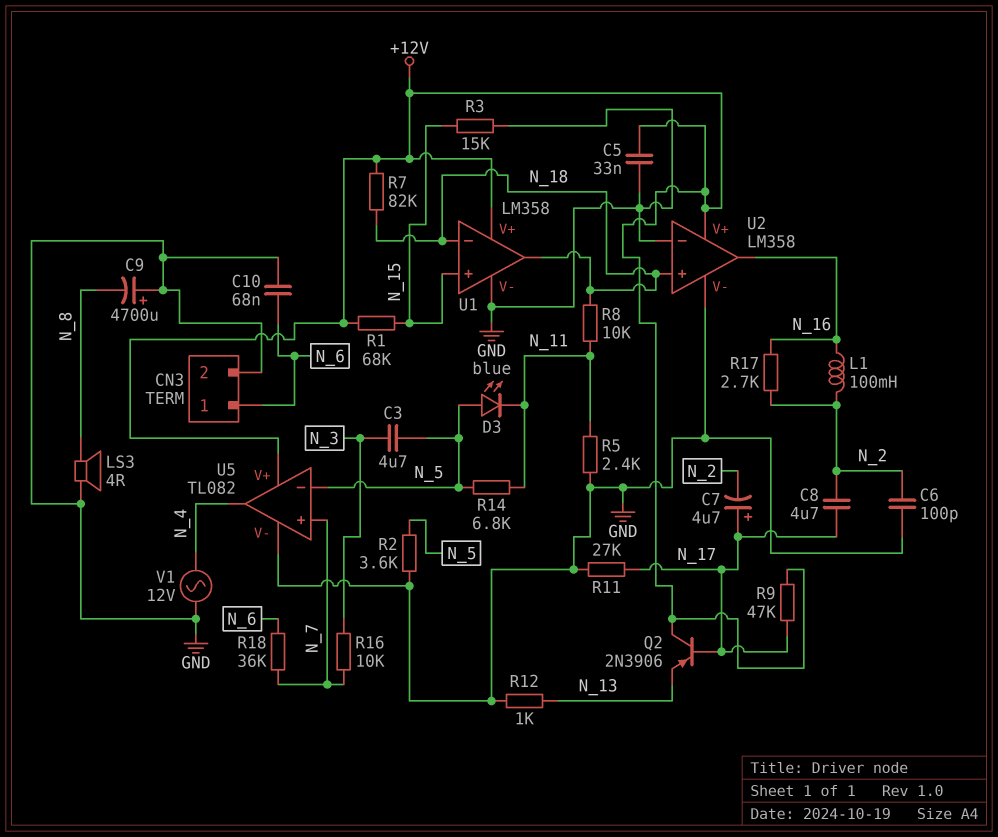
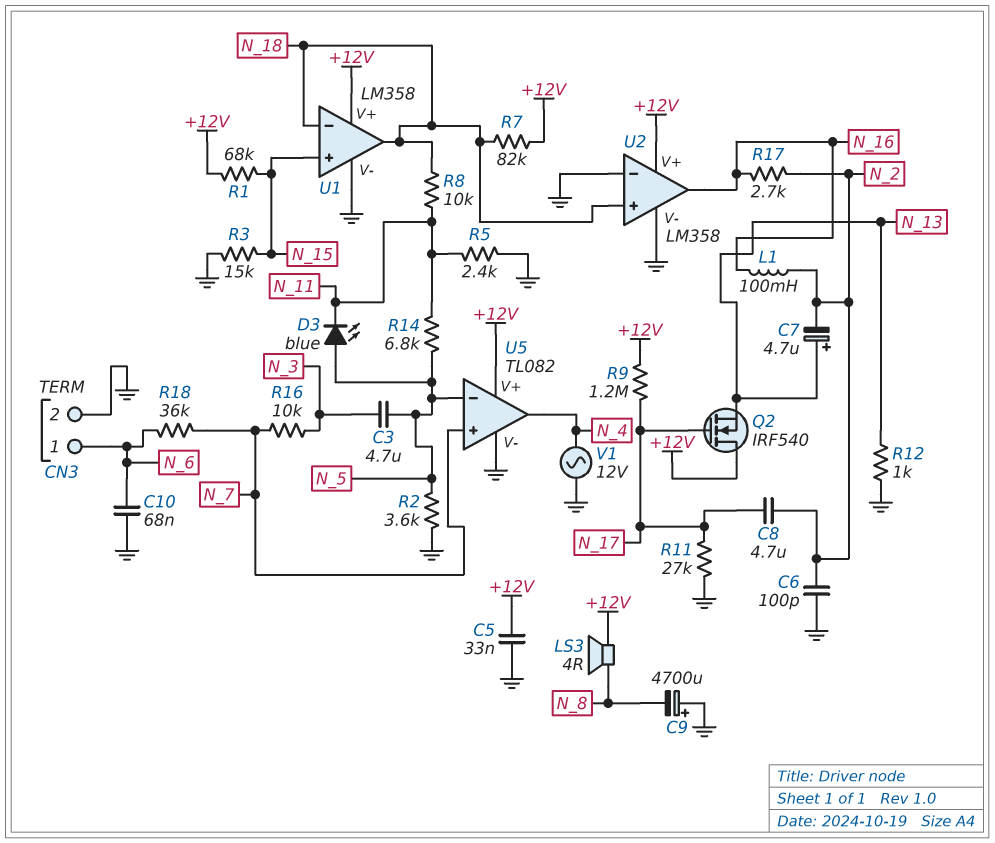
C7: 4.7uF (plus N_17, minus N_2) -> 4.7uF (plus N_13, minus N_2)
LS3: speaker 4R (GND, N_8) -> speaker 4R (+12V, N_8)
Q2: PNP 2N3906 (B N_17, C +12V, E N_13) -> NMOS IRF540 (G N_17, D +12V, S N_13)
R9: 47k (+12V, N_17) -> 1.2M (+12V, N_17)

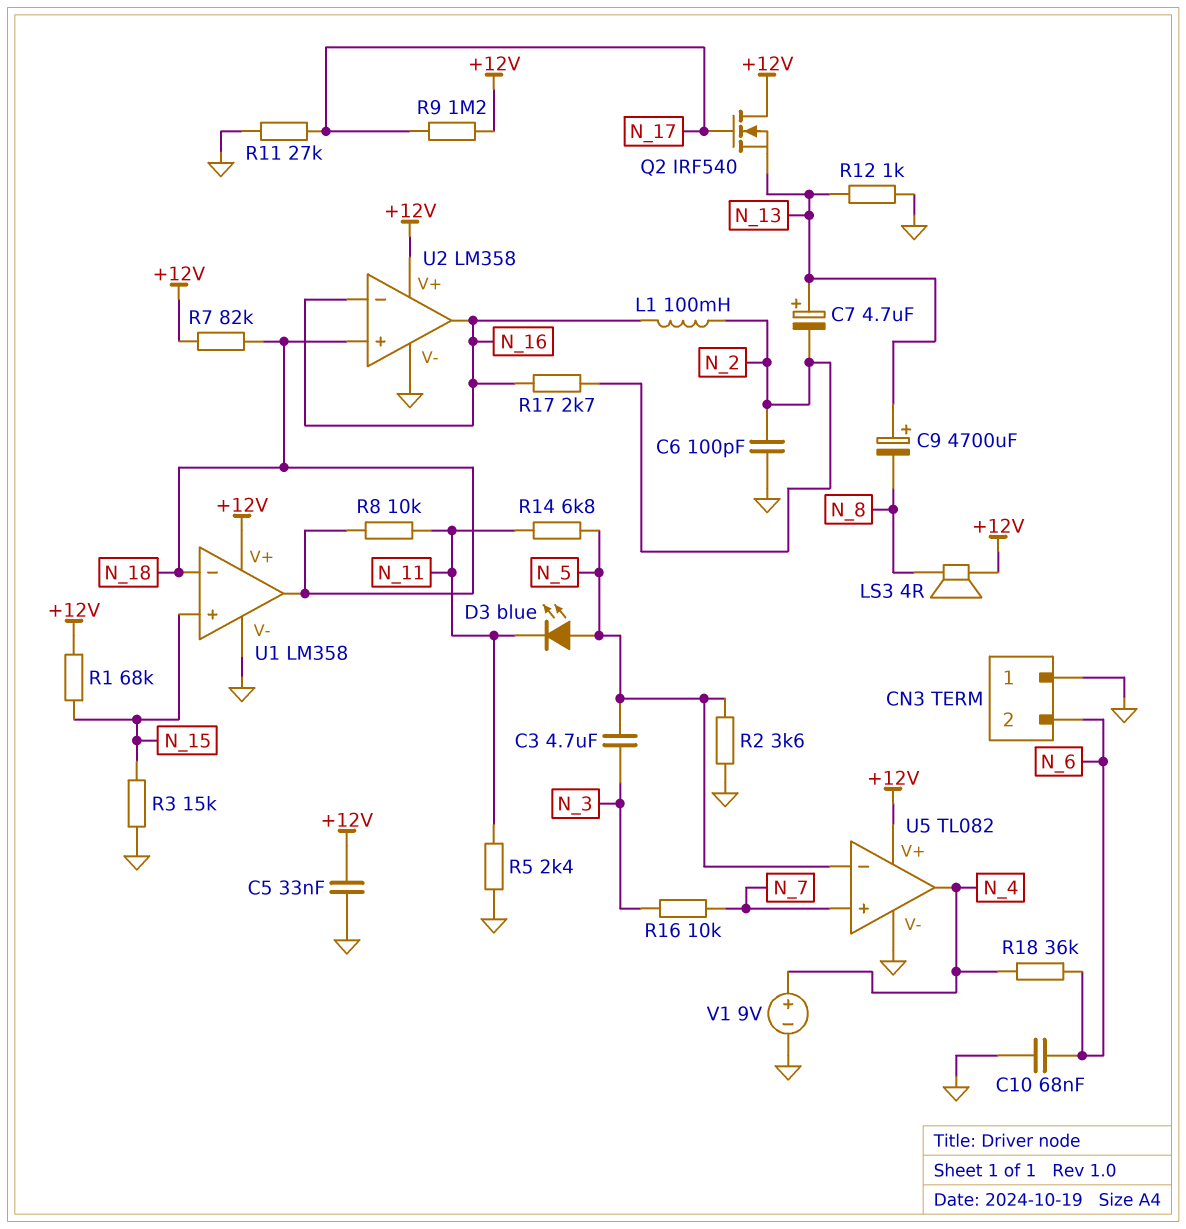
C8: 4.7uF (N_2, N_17) -> none
C9: 4700uF (plus GND, minus N_8) -> 4700uF (plus N_13, minus N_8)
CN3 pin 1: N_6 -> GND
CN3 pin 2: GND -> N_6
R18: 36k (N_6, N_7) -> 36k (N_4, N_6)
U2 pin in-: GND -> N_16
V1: AC 12V (GND, N_4) -> 9V (plus N_4, minus GND)

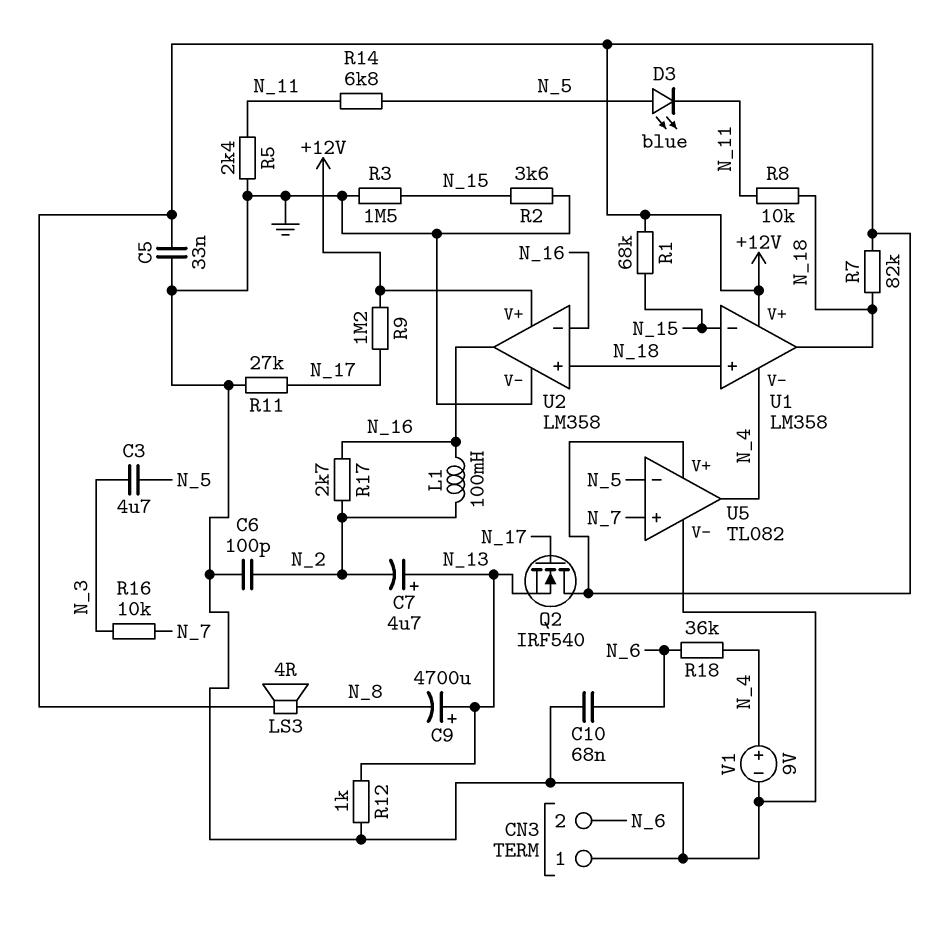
R2: 3.6k (GND, N_5) -> 3.6k (GND, N_15)
R3: 15k (GND, N_15) -> 1.5M (GND, N_15)
U1 pin V-: GND -> N_4
U1 pin in+: N_15 -> N_18
U1 pin in-: N_18 -> N_15

